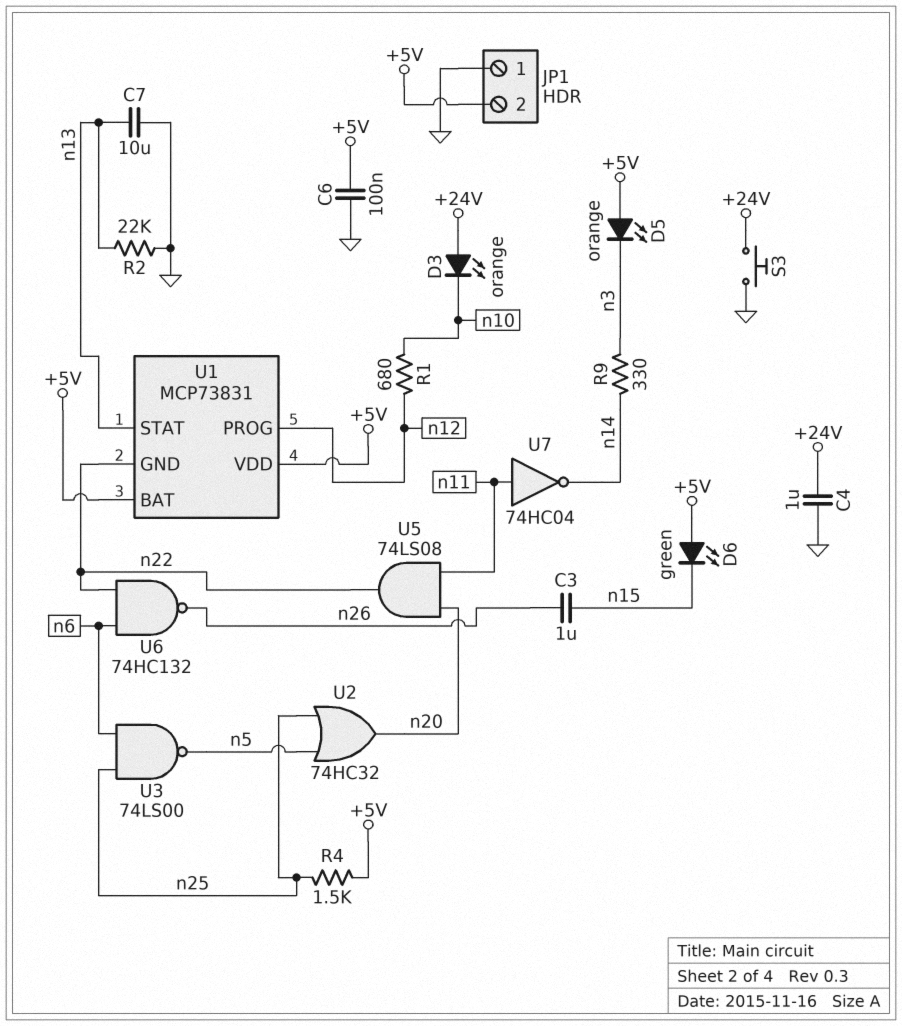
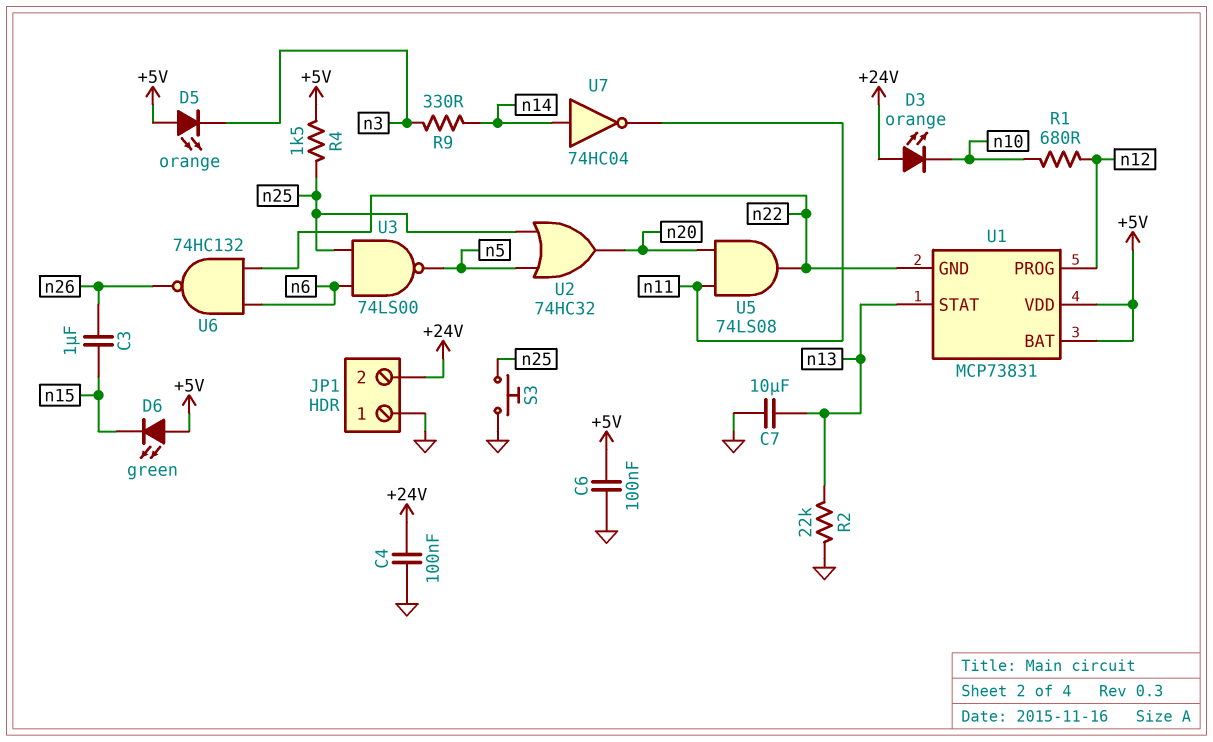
C4: 1uF (+24V, GND) -> 100nF (+24V, GND)
JP1 pin 2: +5V -> +24V
S3: button (+24V, GND) -> button (GND, n25)
U7: NOT 74HC04 (in n11, out n14) -> NOT 74HC04 (in n14, out n11)

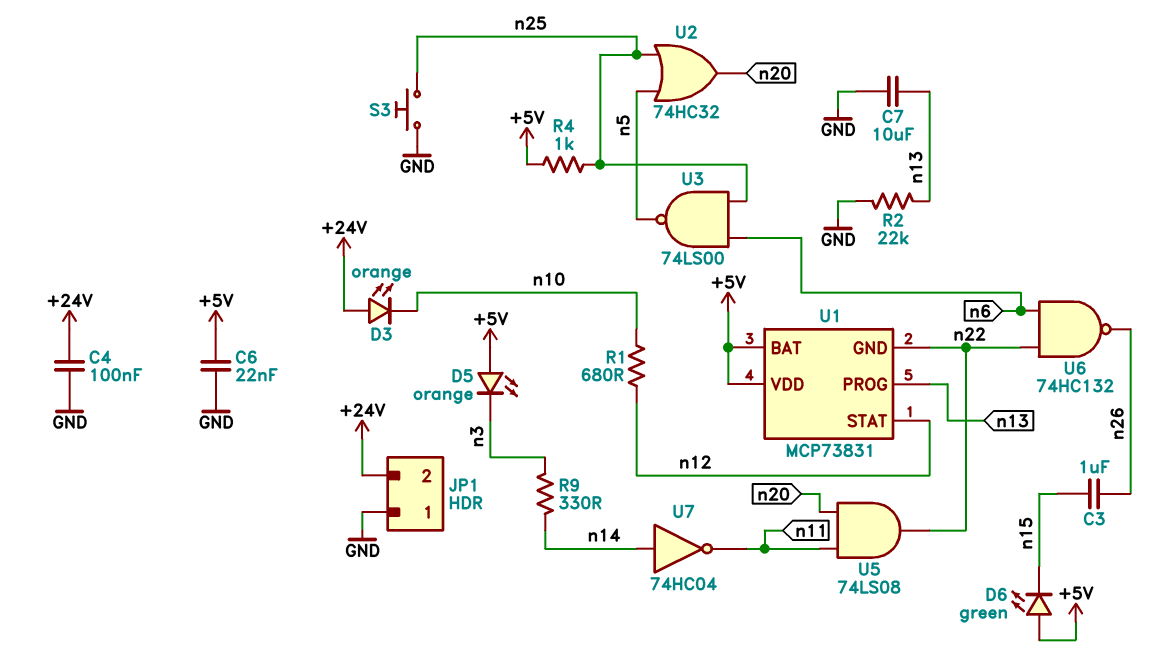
C6: 100nF (+5V, GND) -> 22nF (+5V, GND)
R4: 1.5k (+5V, n25) -> 1k (+5V, n25)
U1 pin PROG: n12 -> n13
U1 pin STAT: n13 -> n12

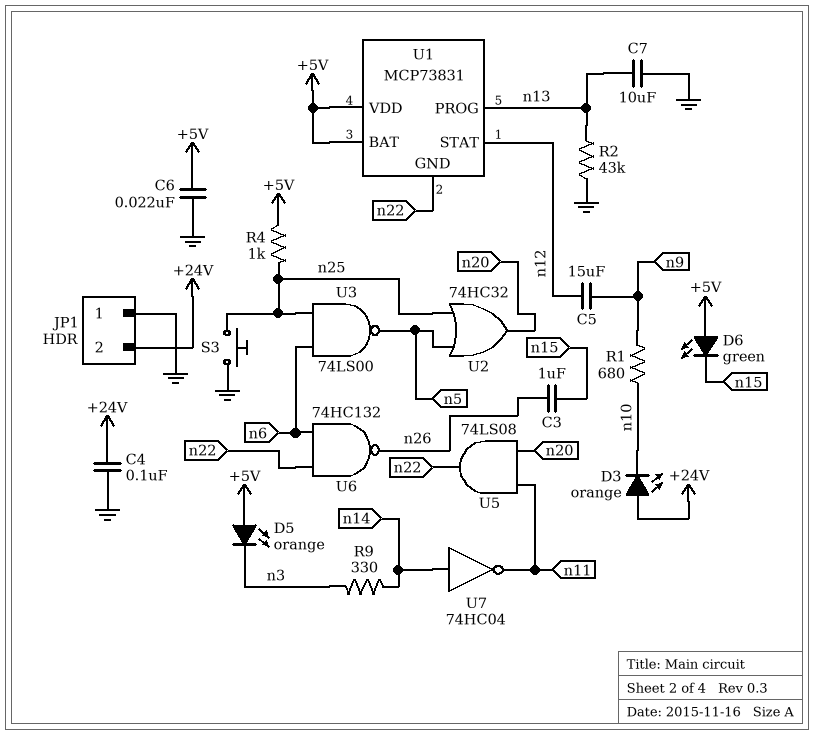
C5: none -> 15uF (n9, n12)
R1: 680 (n10, n12) -> 680 (n9, n10)
R2: 22k (GND, n13) -> 43k (GND, n13)

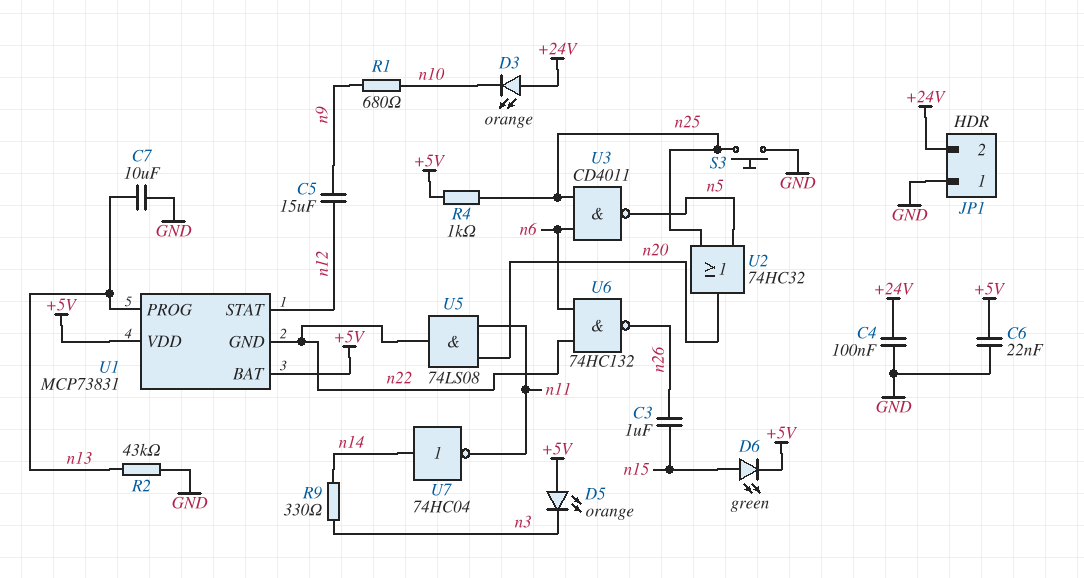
D6: LED green (A +5V, K n15) -> LED green (A n15, K +5V)
U3: NAND 74LS00 (in n6, in n25, out n5) -> NAND CD4011 (in n6, in n25, out n5)

